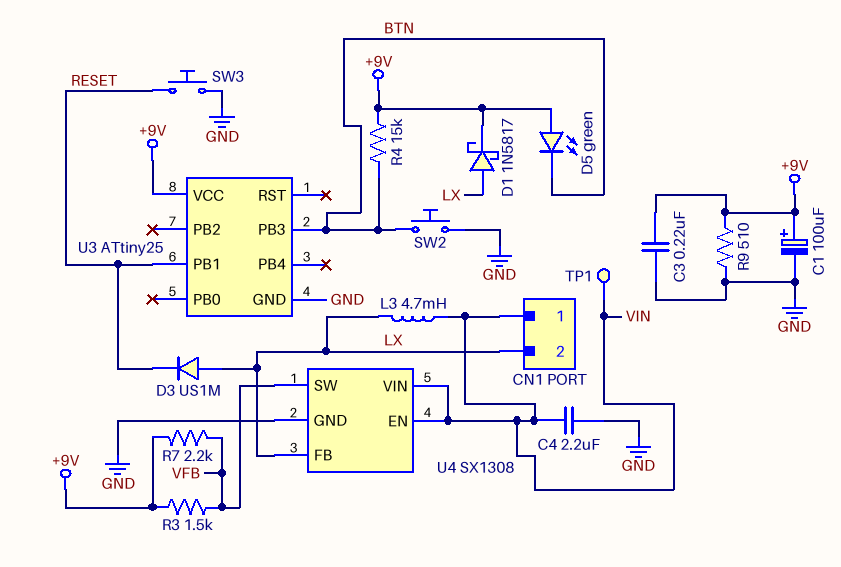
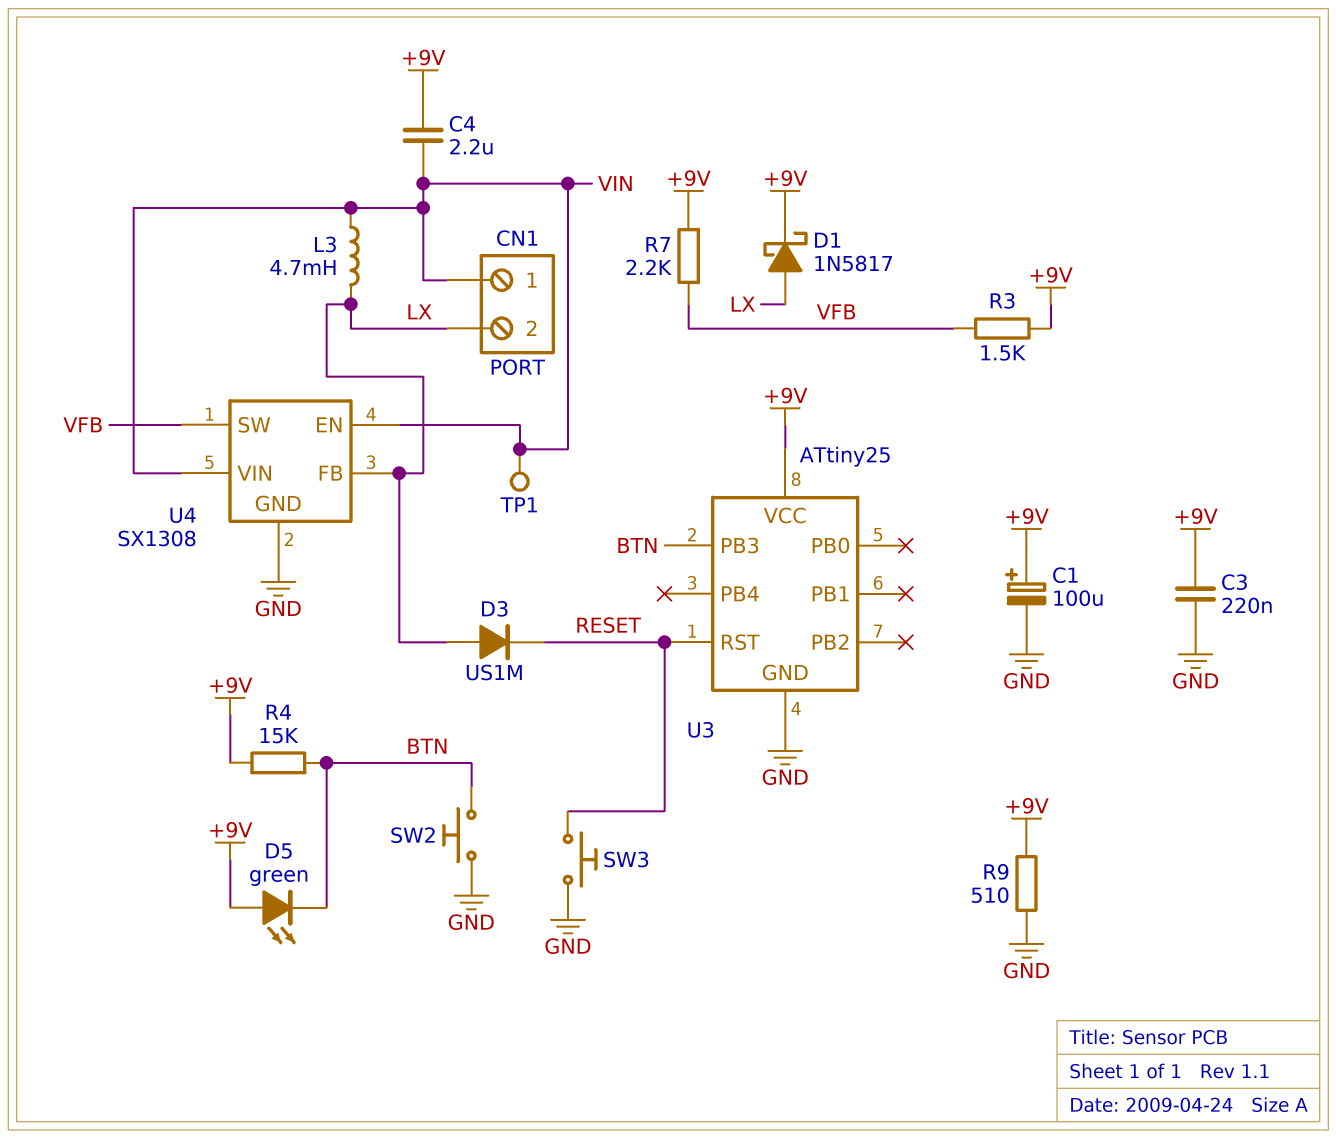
C4: 2.2uF (GND, VIN) -> 2.2uF (+9V, VIN)
U3 pin PB1: RESET -> none
U3 pin RST: none -> RESET

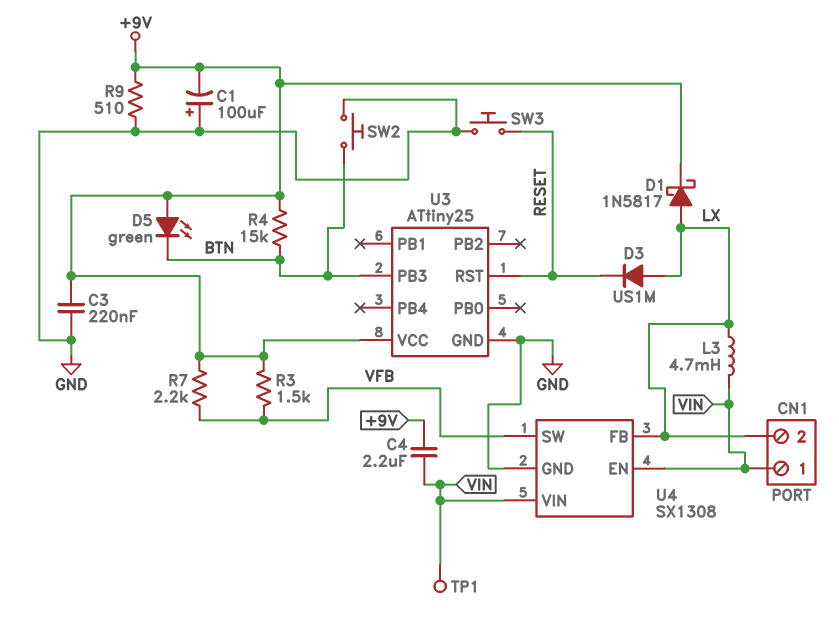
C1: 100uF (plus +9V, minus GND) -> 100uF (plus GND, minus +9V)

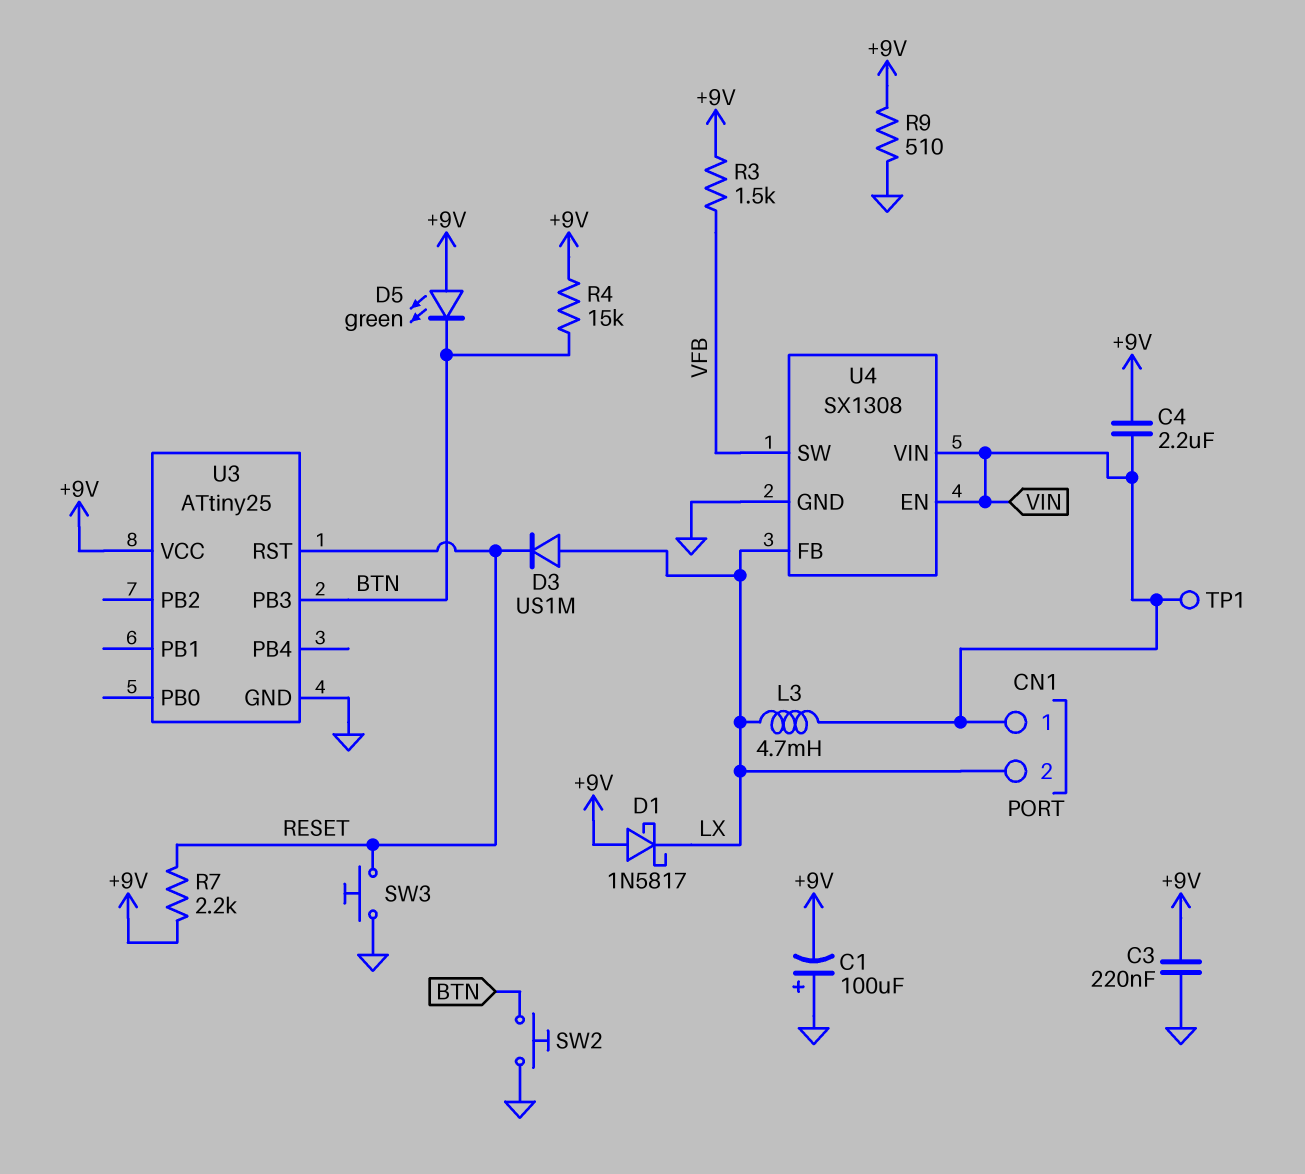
D1: schottky 1N5817 (A LX, K +9V) -> schottky 1N5817 (A +9V, K LX)
R7: 2.2k (+9V, VFB) -> 2.2k (+9V, RESET)

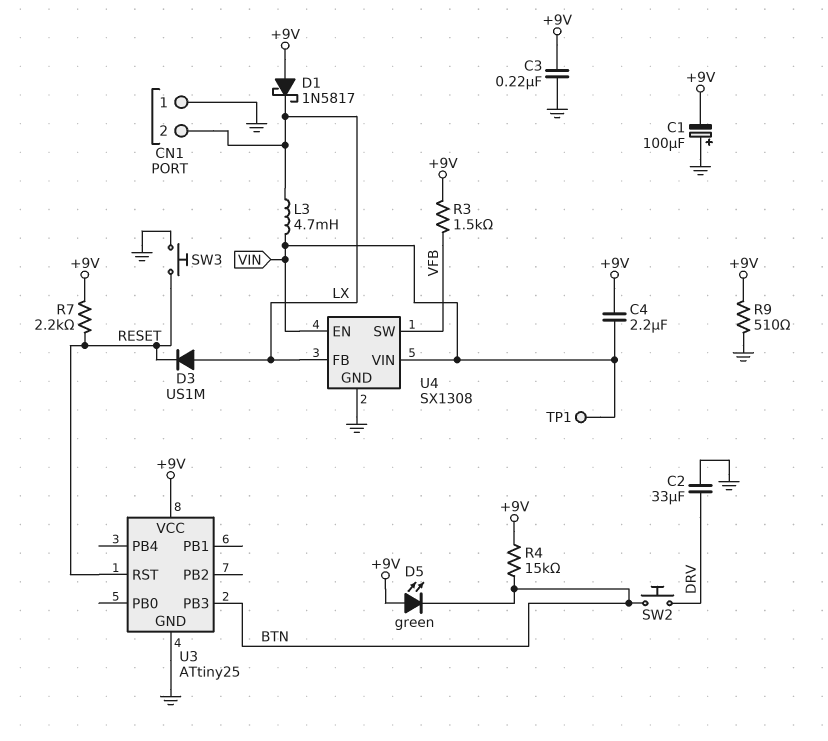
C2: none -> 33uF (DRV, GND)
CN1 pin 1: VIN -> GND
SW2: button (BTN, GND) -> button (BTN, DRV)

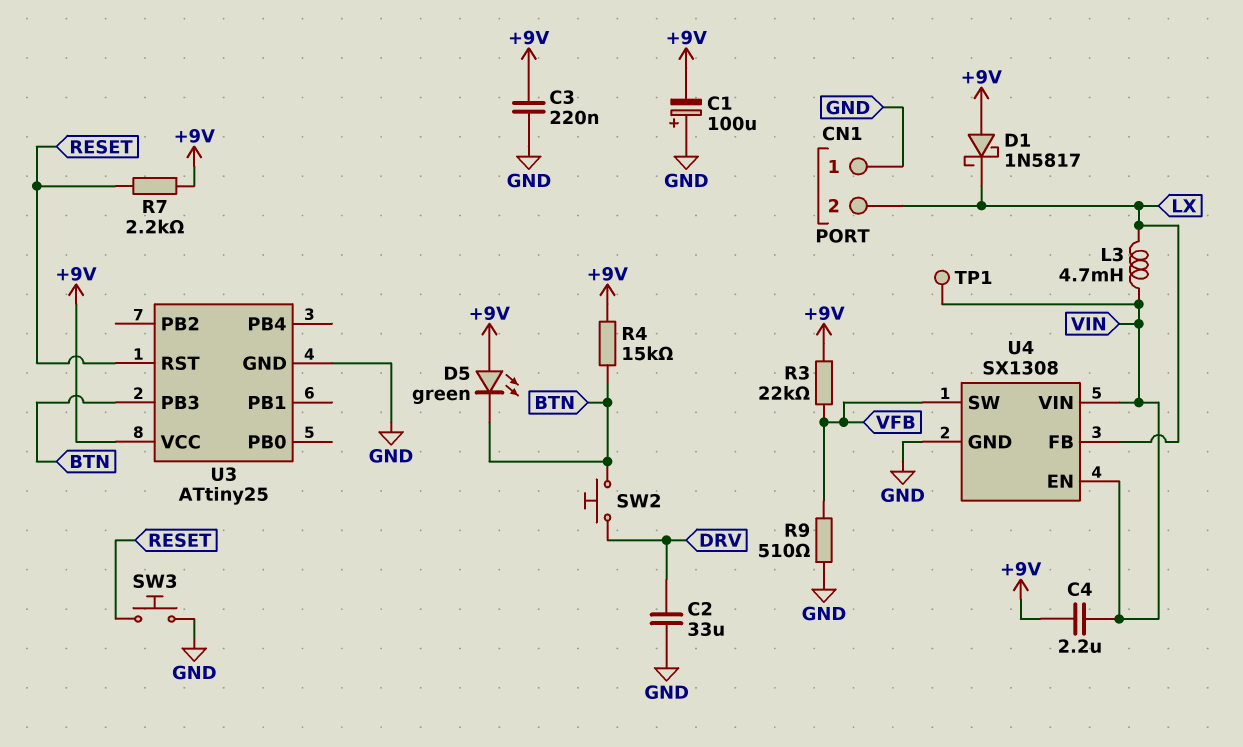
D3: diode US1M (A LX, K RESET) -> none
R3: 1.5k (+9V, VFB) -> 22k (+9V, VFB)
R9: 510 (+9V, GND) -> 510 (GND, VFB)

